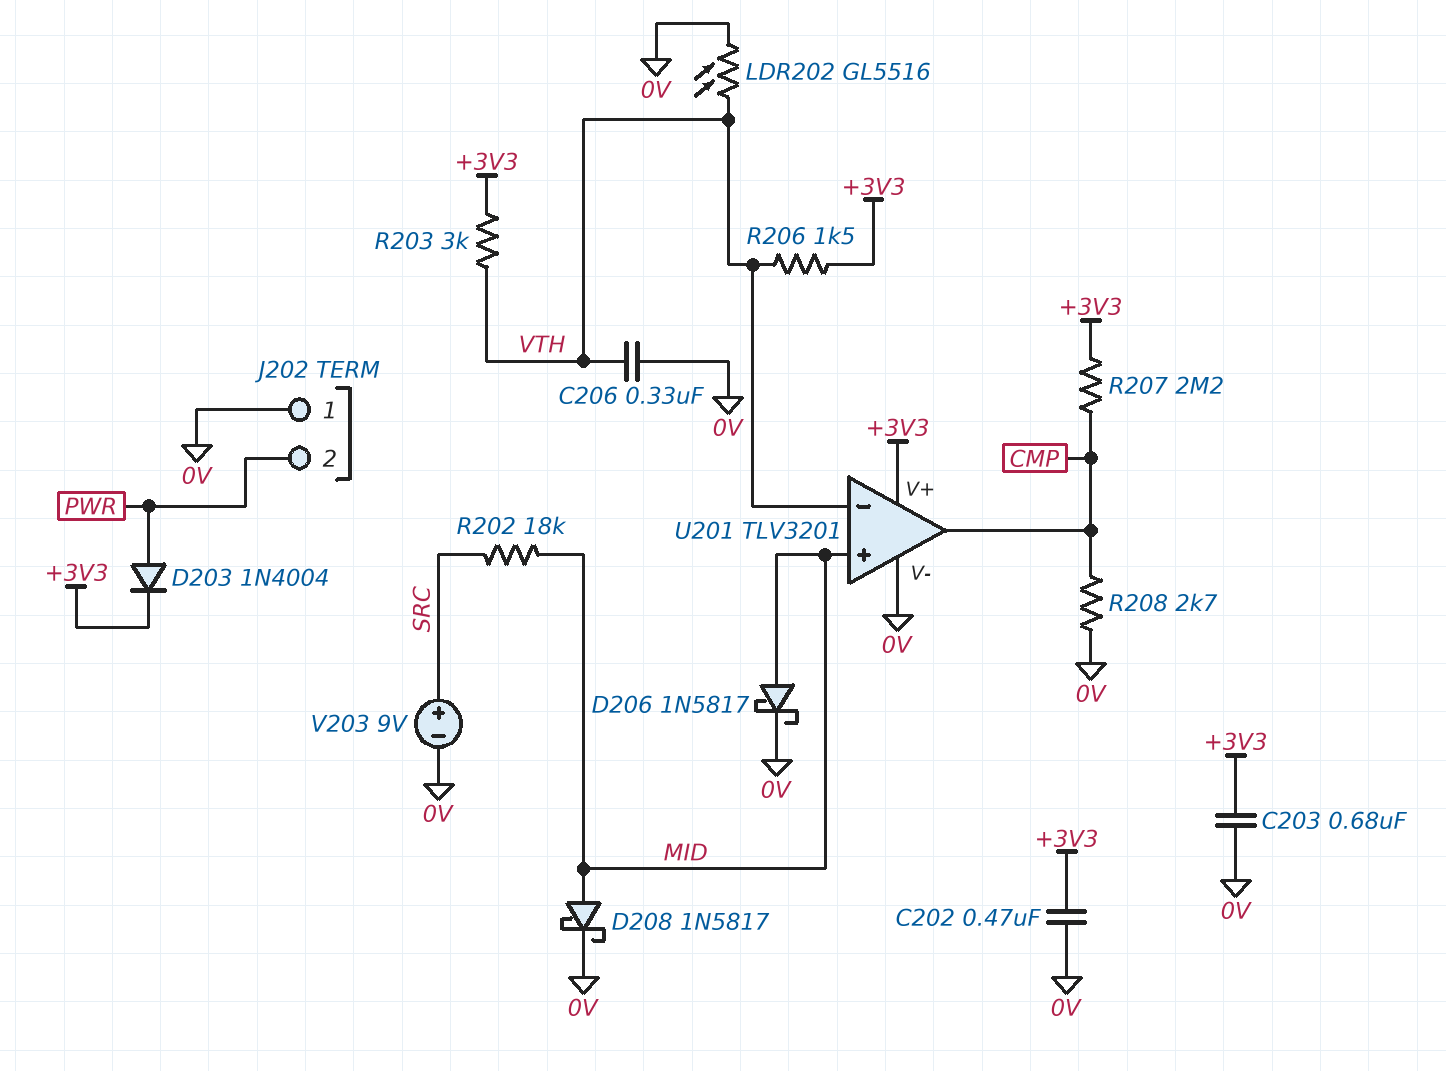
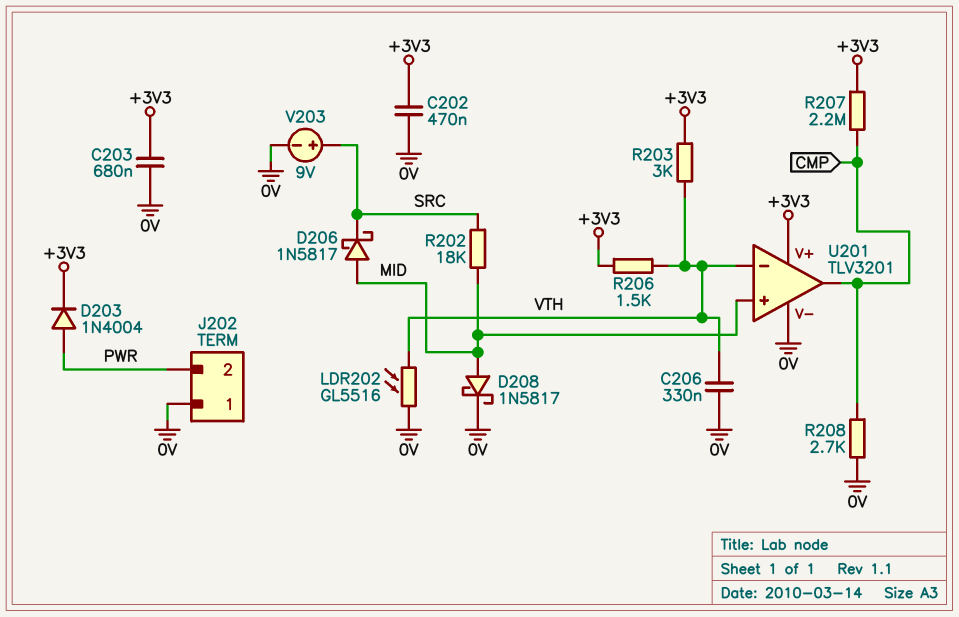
D206: schottky 1N5817 (A MID, K 0V) -> schottky 1N5817 (A MID, K SRC)

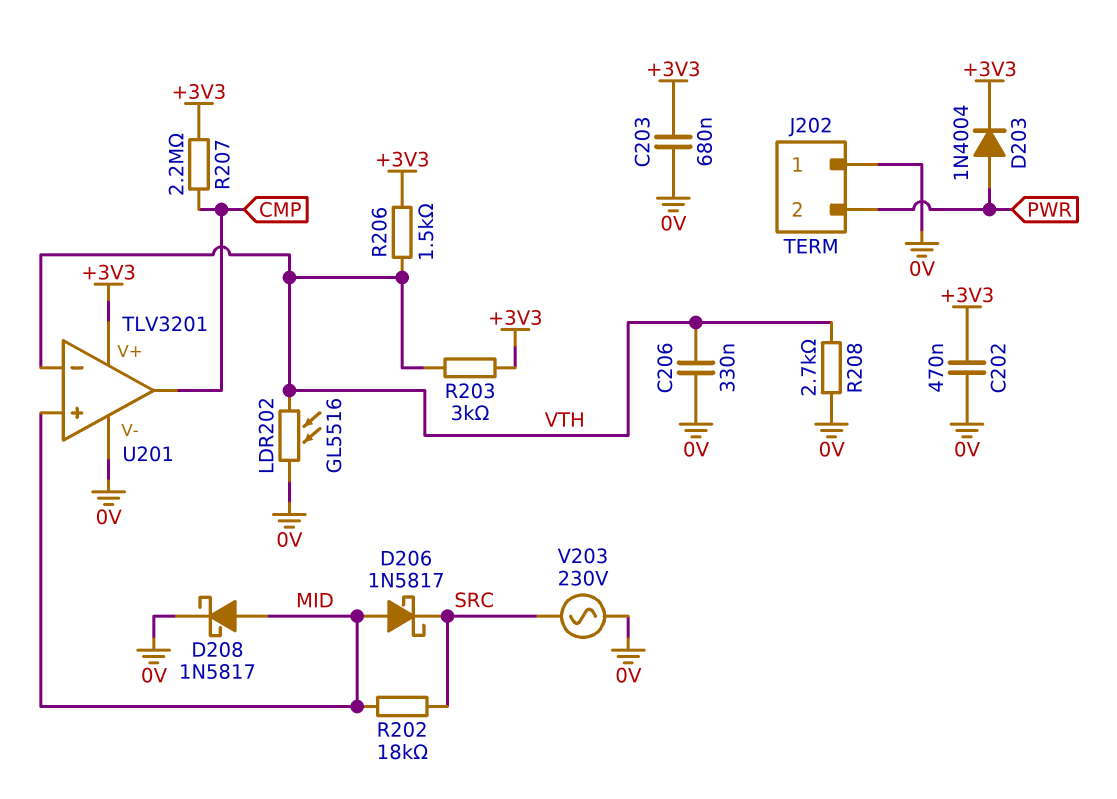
R208: 2.7k (0V, CMP) -> 2.7k (0V, VTH)
V203: 9V (plus SRC, minus 0V) -> AC 230V (0V, SRC)

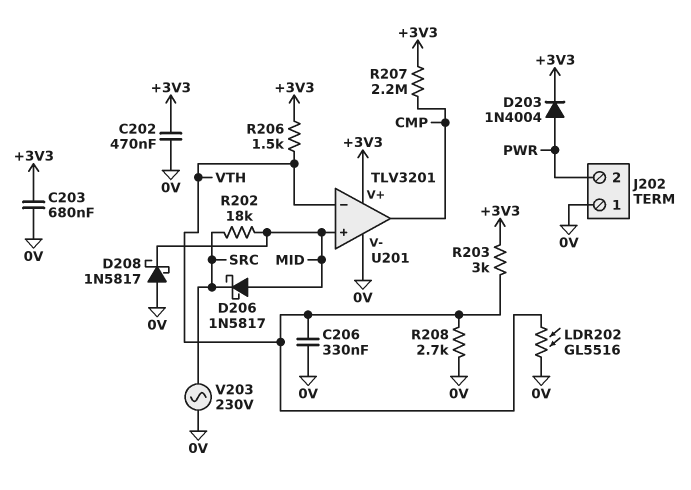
D208: schottky 1N5817 (A MID, K 0V) -> schottky 1N5817 (A 0V, K MID)

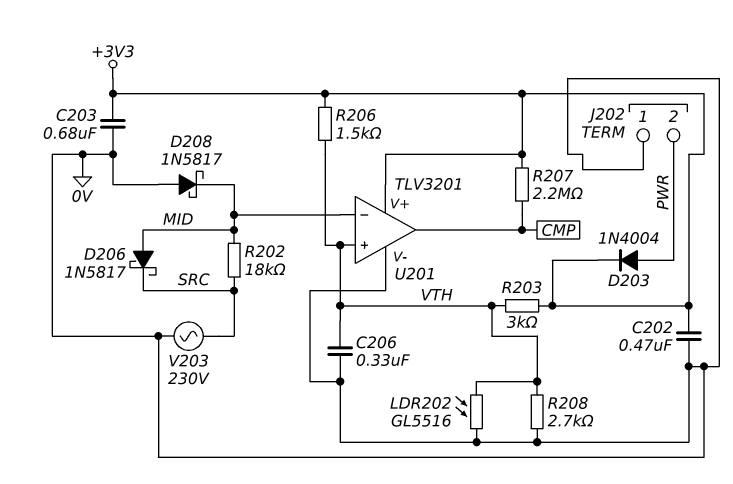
U201 pin in+: MID -> VTH
U201 pin in-: VTH -> MID

